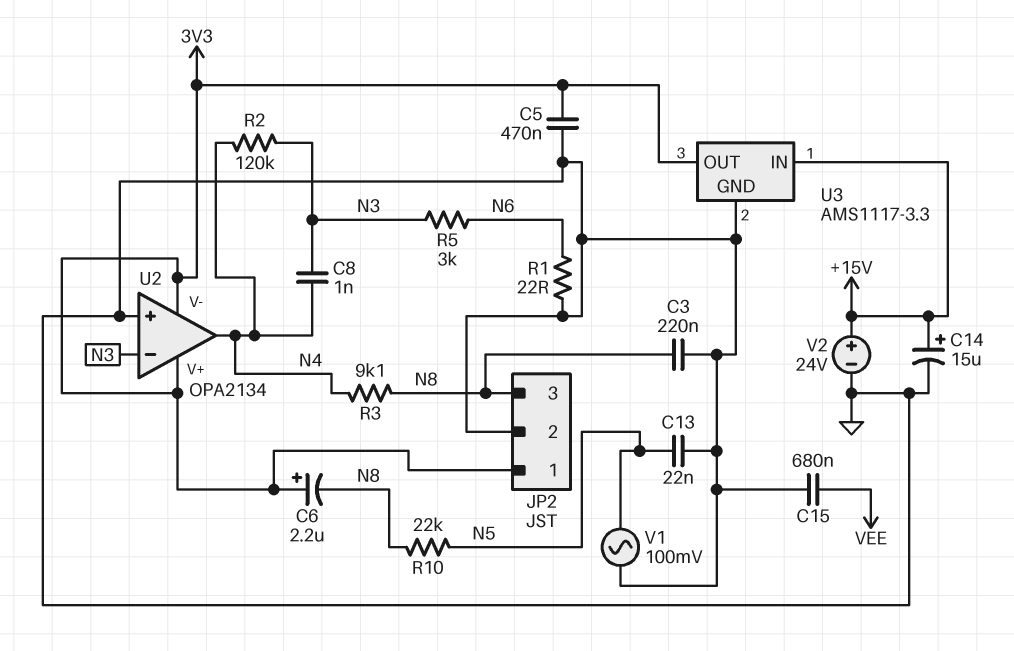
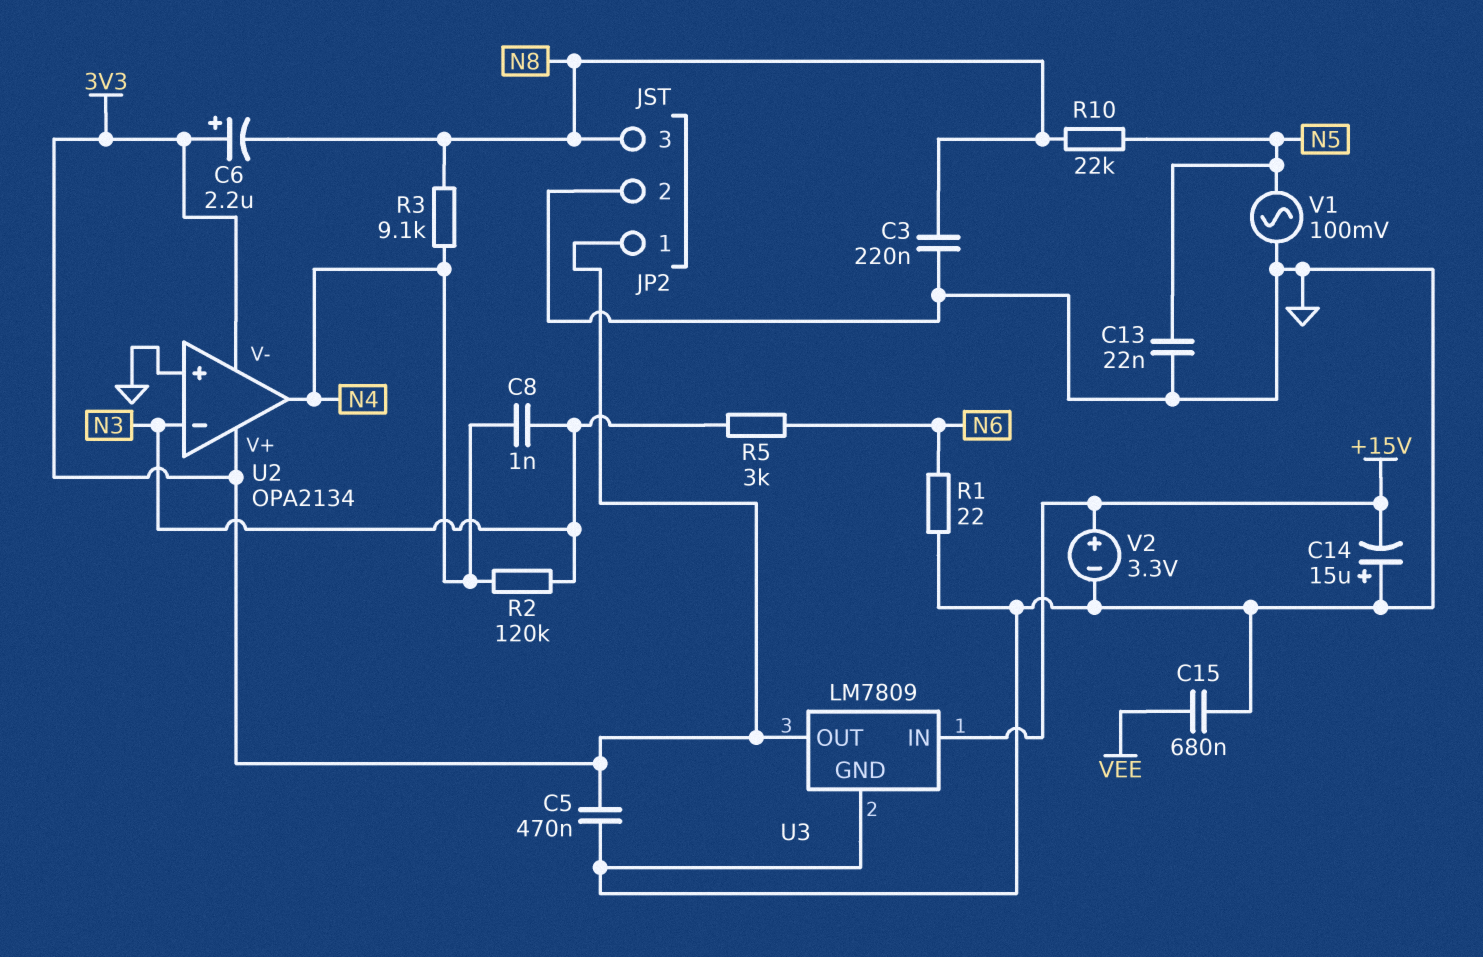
C14: 15uF (plus +15V, minus GND) -> 15uF (plus GND, minus +15V)
U3: AMS1117-3.3 -> LM7809
V2: 24V (plus +15V, minus GND) -> 3.3V (plus +15V, minus GND)

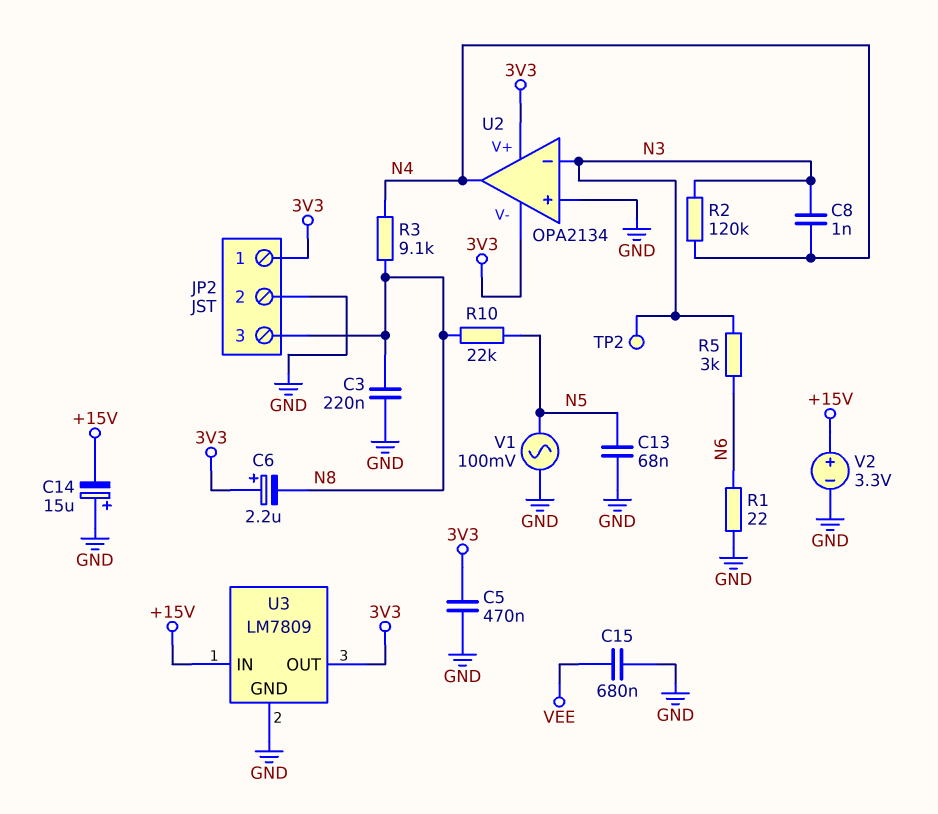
C13: 22nF (GND, N5) -> 68nF (GND, N5)
TP2: none -> test point (N3)

